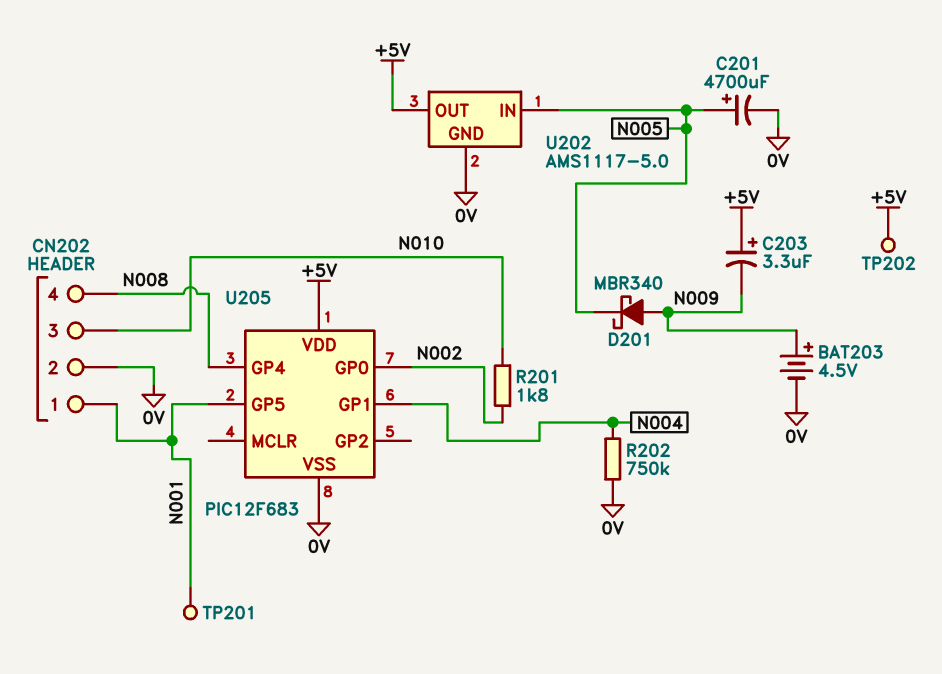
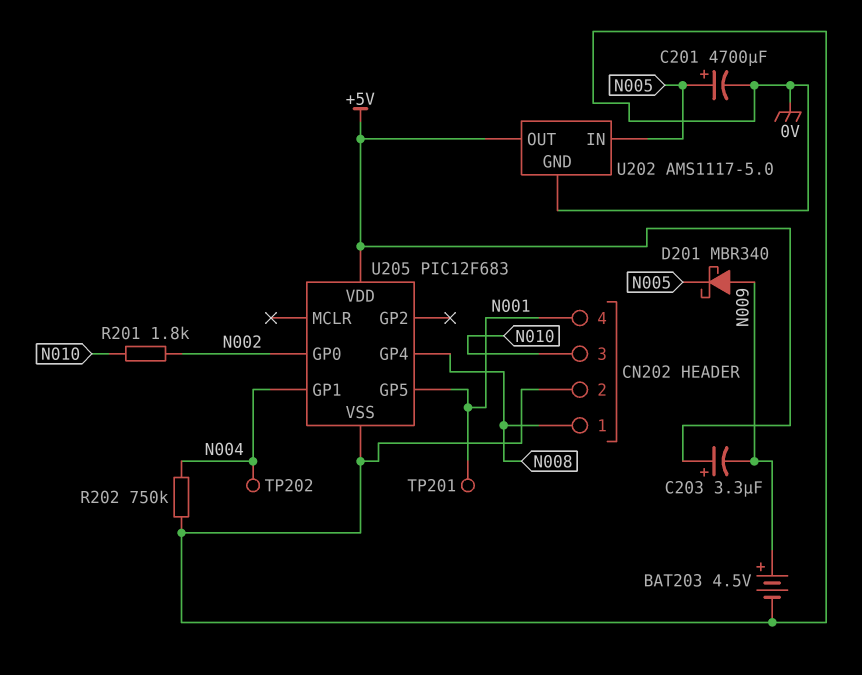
CN202 pin 1: N001 -> N008
CN202 pin 4: N008 -> N001
TP202: test point (+5V) -> test point (N004)

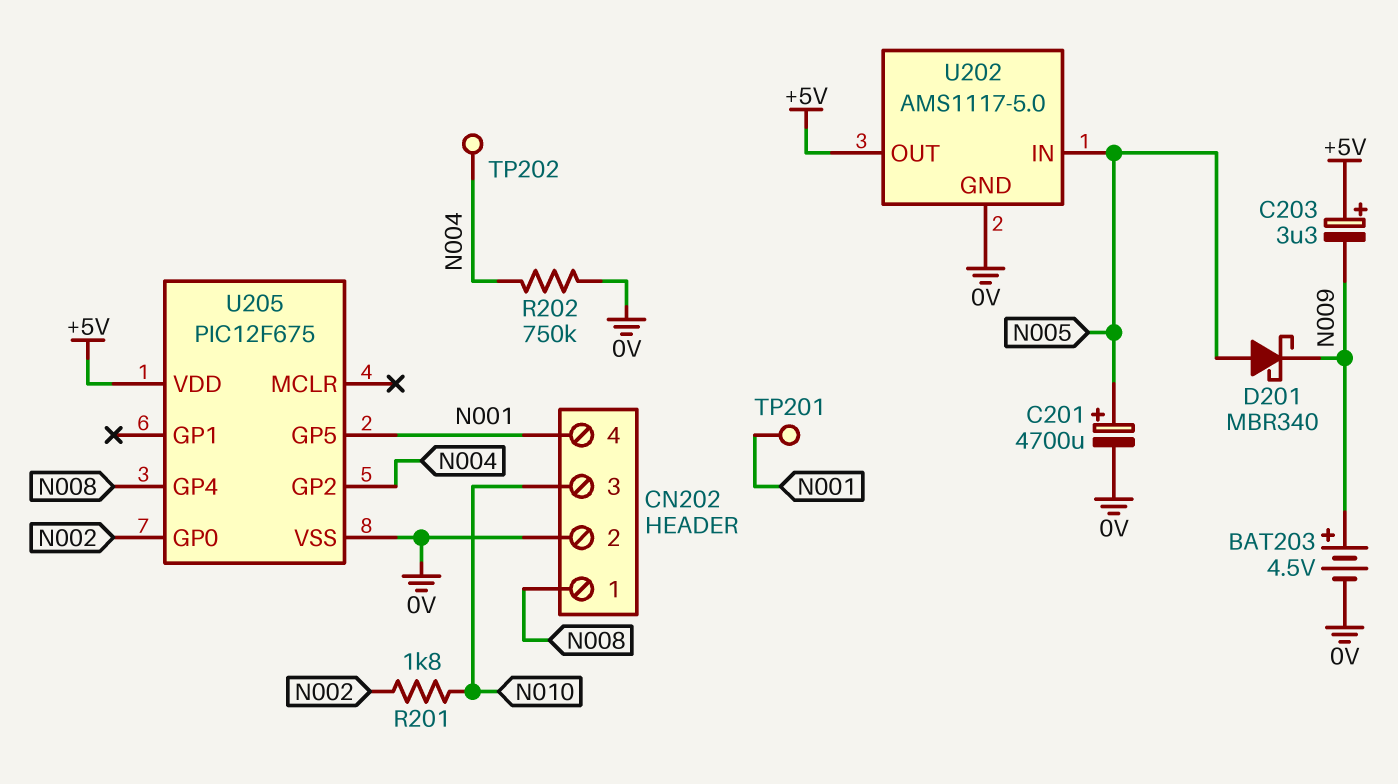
D201: schottky MBR340 (A N009, K N005) -> schottky MBR340 (A N005, K N009)
U205: PIC12F683 -> PIC12F675
U205 pin GP1: N004 -> none
U205 pin GP2: none -> N004

